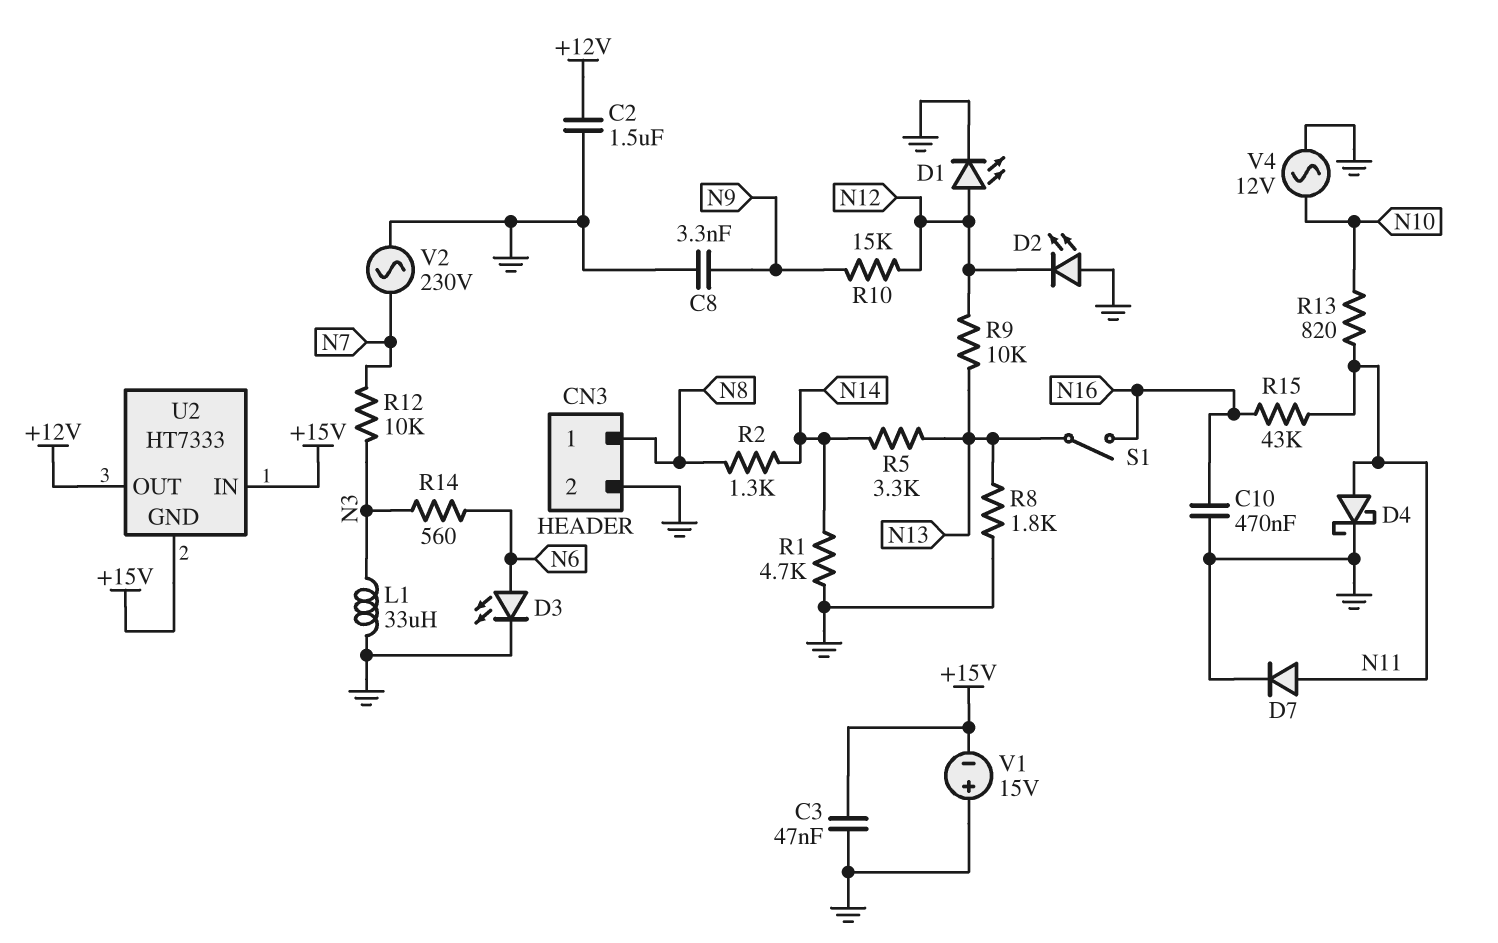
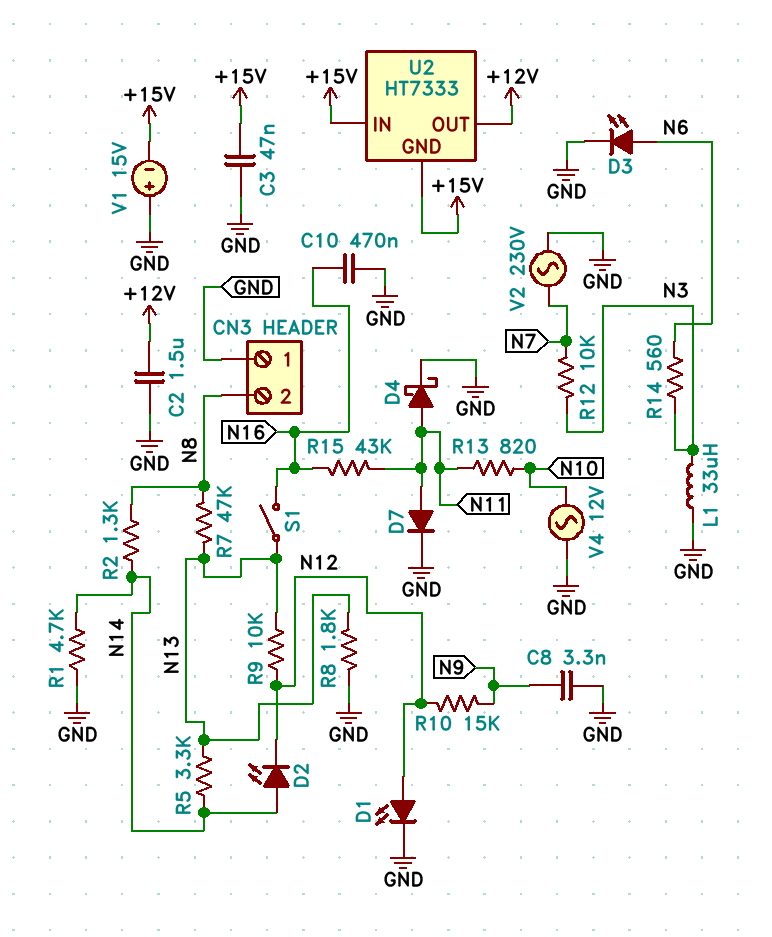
CN3 pin 1: N8 -> GND
CN3 pin 2: GND -> N8
D2: LED (A GND, K N12) -> LED (A N14, K N12)
R7: none -> 47k (N8, N13)

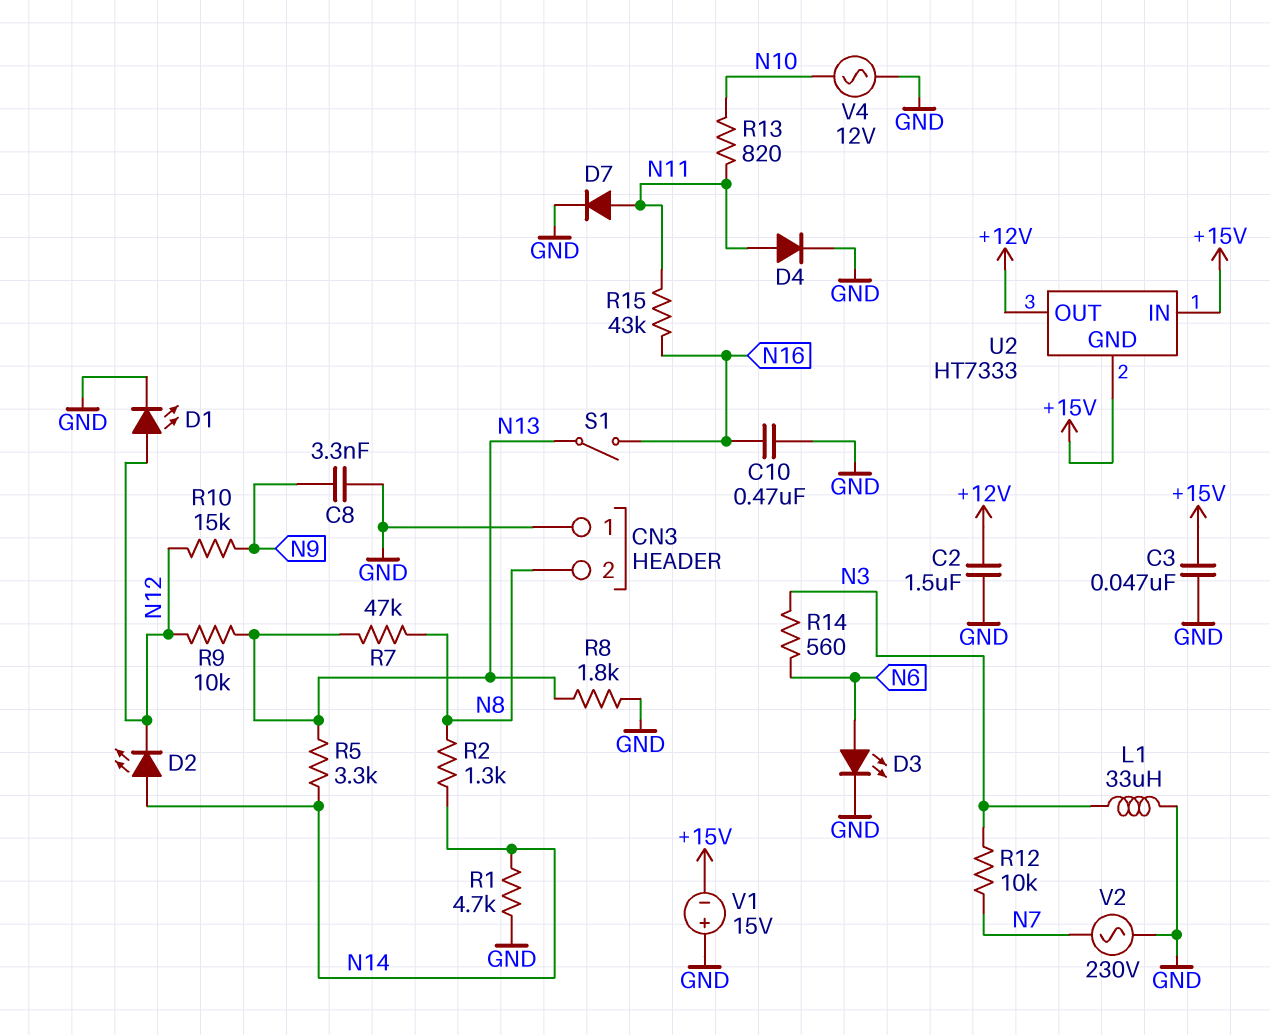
D4: schottky (A N11, K GND) -> diode (A N11, K GND)

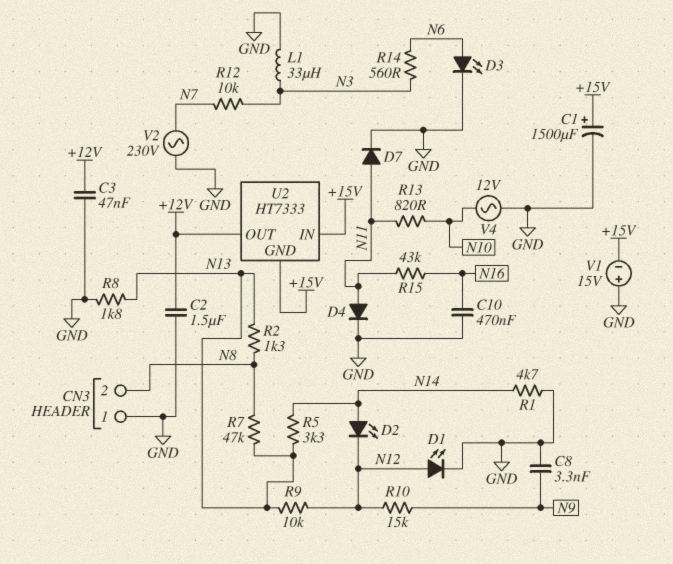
C1: none -> 1500uF (plus +15V, minus GND)
C3: 47nF (+15V, GND) -> 47nF (+12V, GND)
R2: 1.3k (N8, N14) -> 1.3k (N8, N13)
S1: switch (N13, N16) -> none

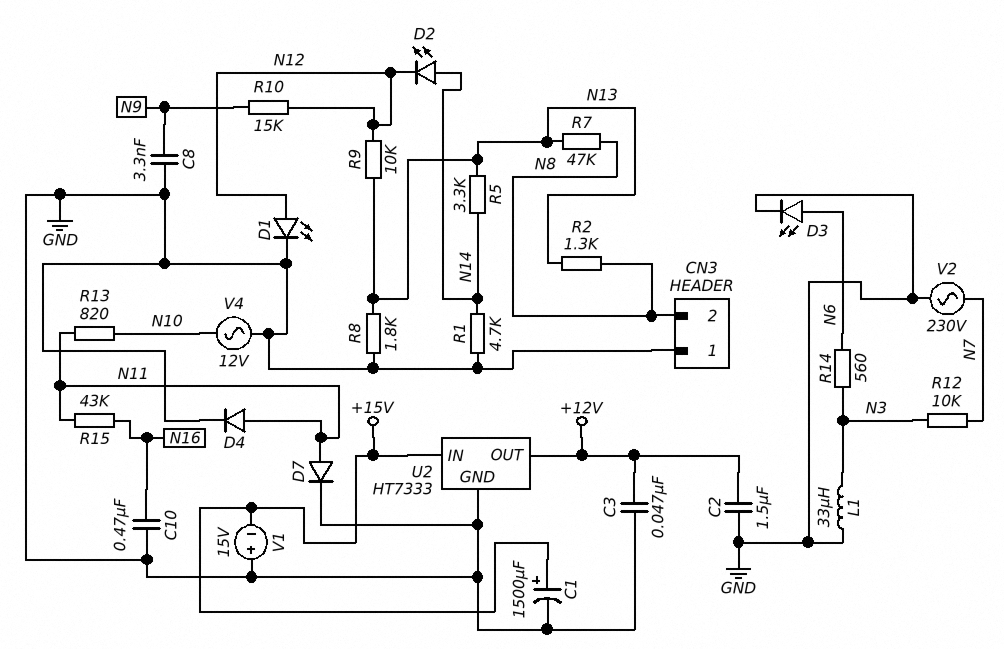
U2 pin GND: +15V -> GND

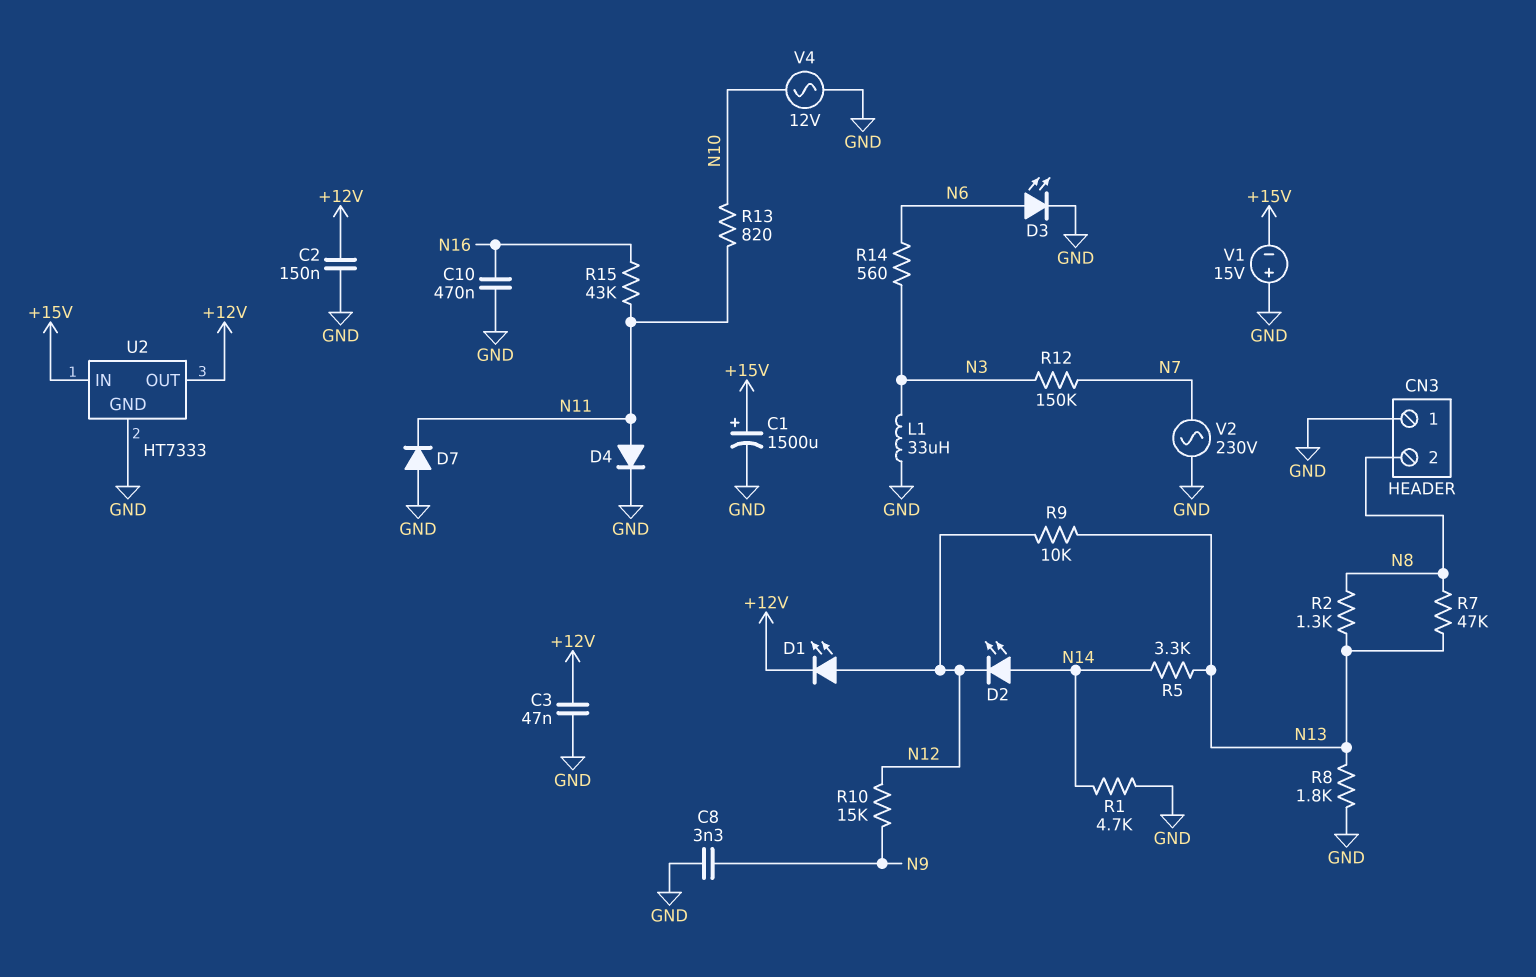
C2: 1.5uF (+12V, GND) -> 150nF (+12V, GND)
D1: LED (A N12, K GND) -> LED (A N12, K +12V)
D7: diode (A N11, K GND) -> diode (A GND, K N11)
R12: 10k (N3, N7) -> 150k (N3, N7)

